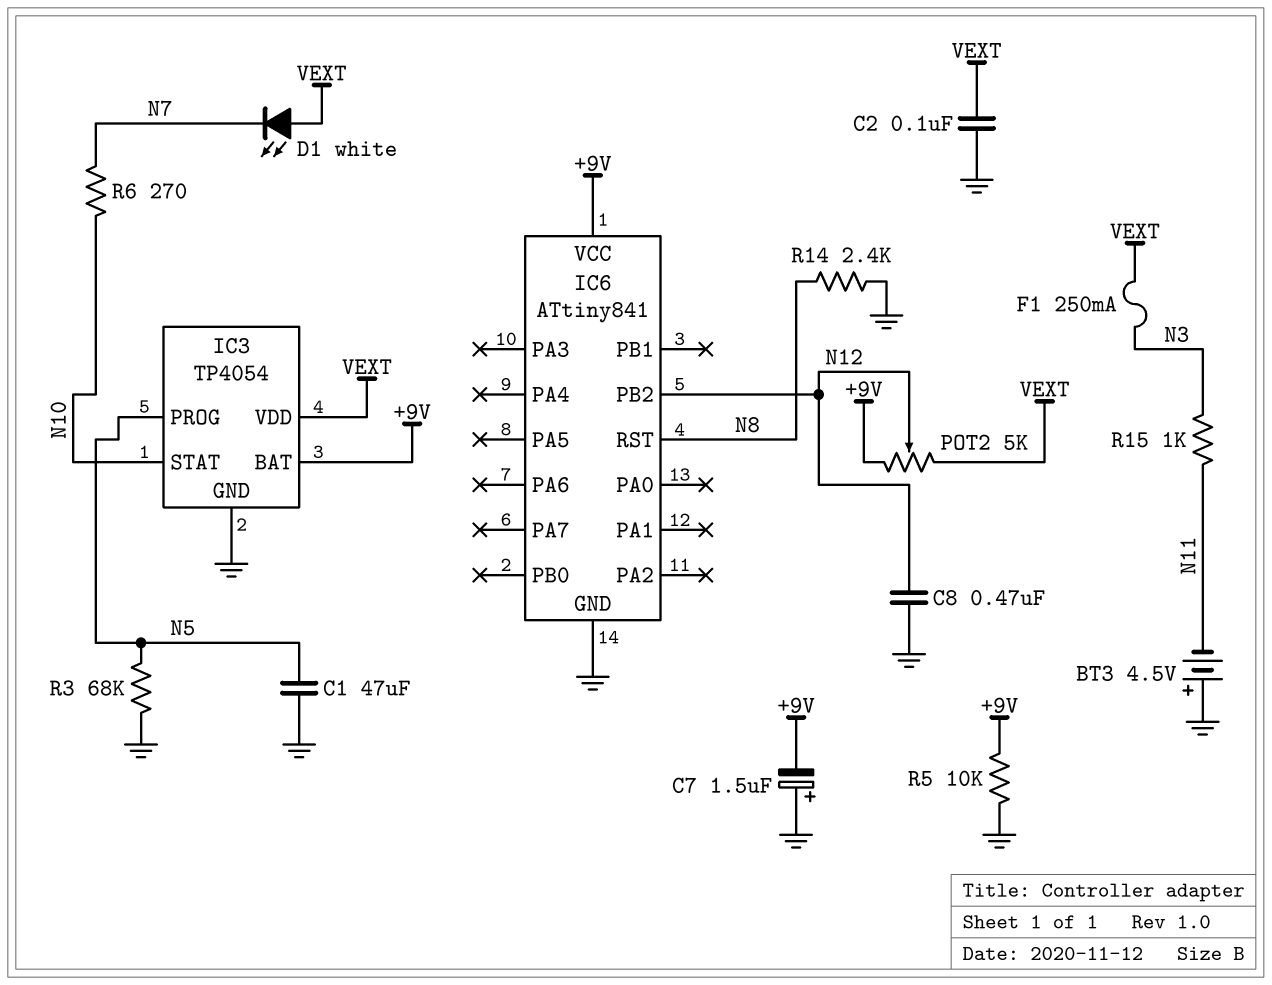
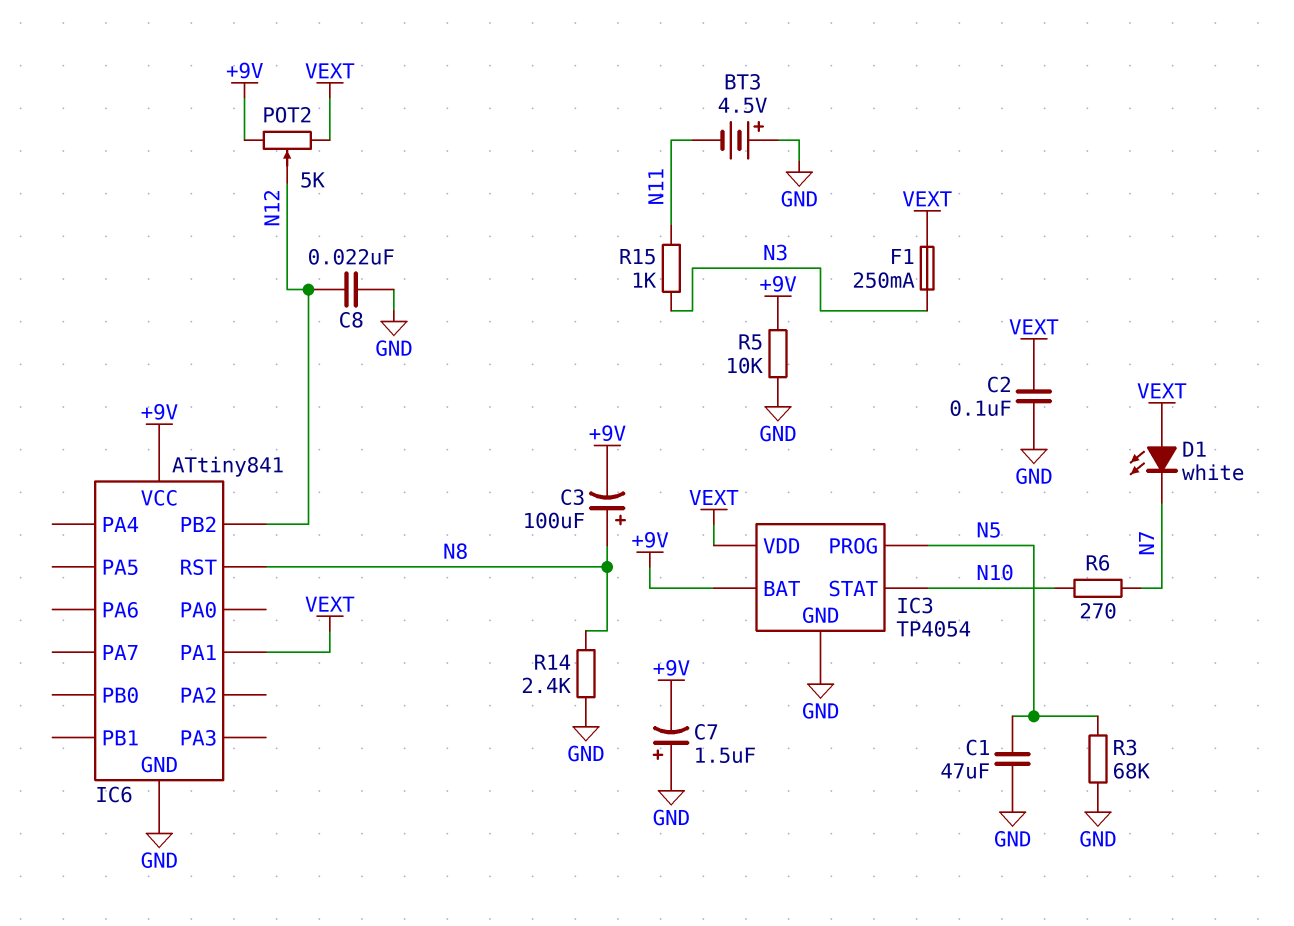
C3: none -> 100uF (plus N8, minus +9V)
C8: 470nF (GND, N12) -> 22nF (GND, N12)
IC6 pin PA1: none -> VEXT

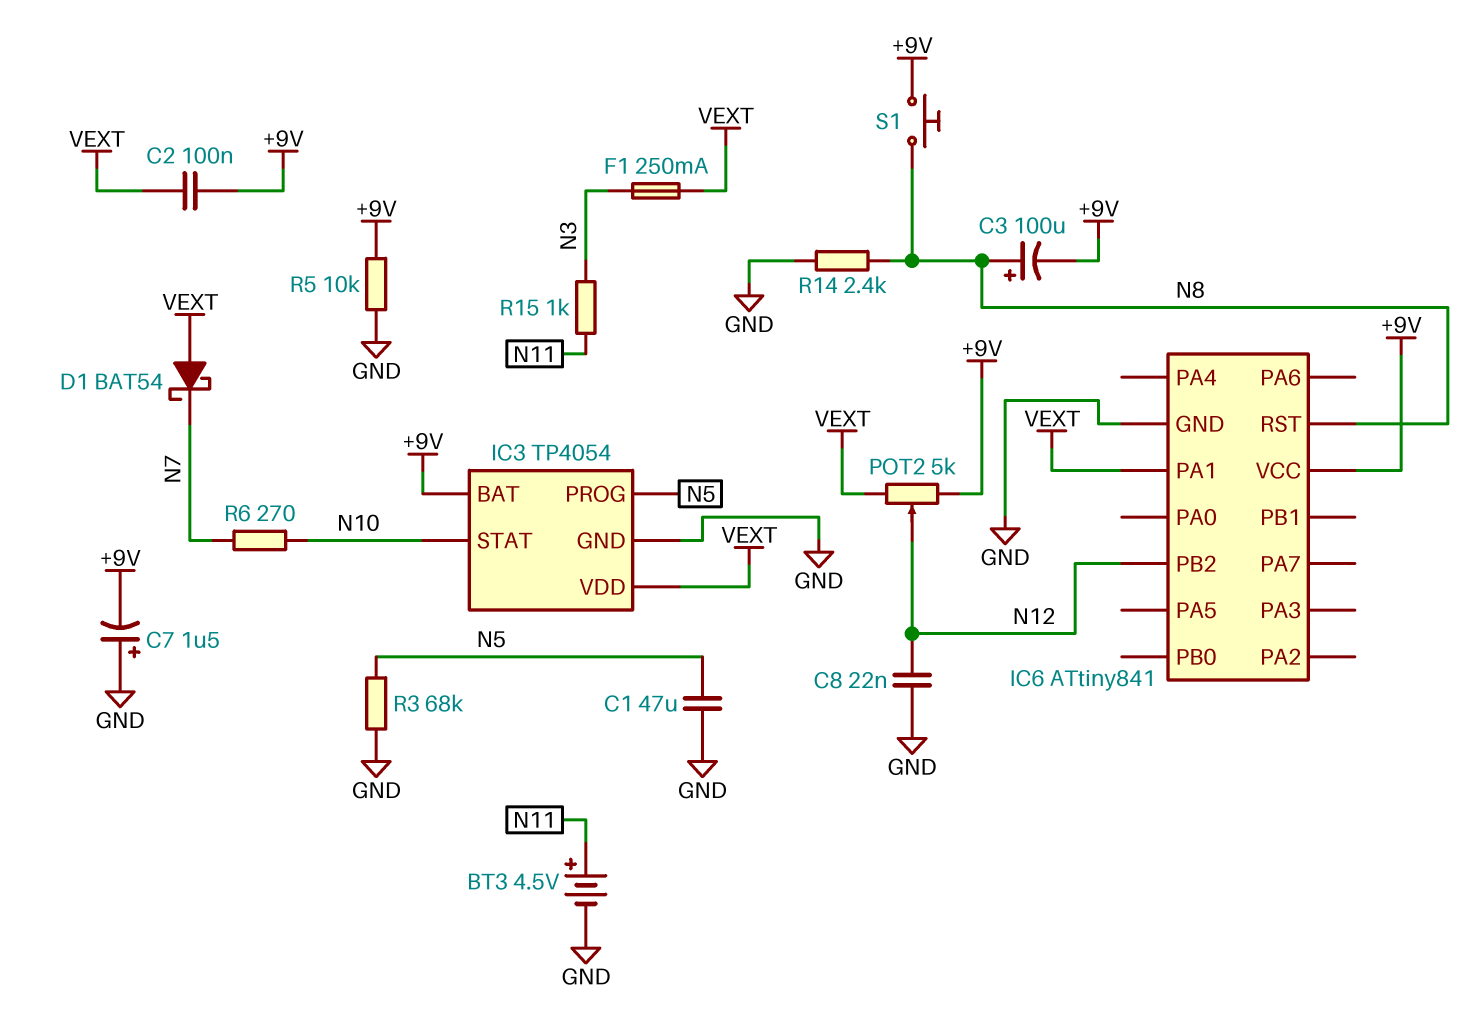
BT3: 4.5V (plus GND, minus N11) -> 4.5V (plus N11, minus GND)
C2: 100nF (GND, VEXT) -> 100nF (+9V, VEXT)
D1: LED white (A VEXT, K N7) -> schottky BAT54 (A VEXT, K N7)
S1: none -> button (+9V, N8)

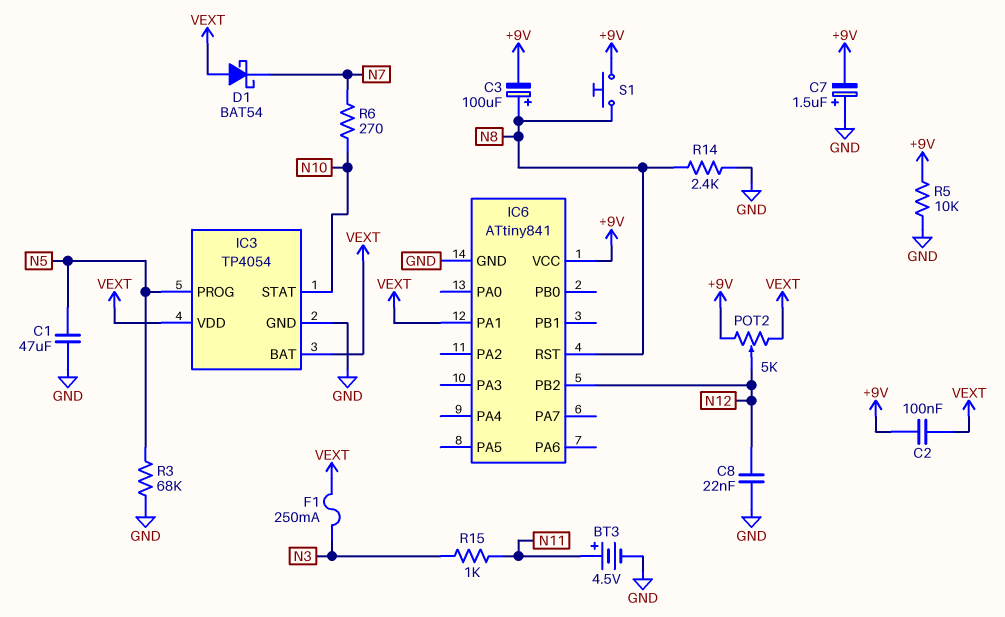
IC3 pin BAT: +9V -> VEXT

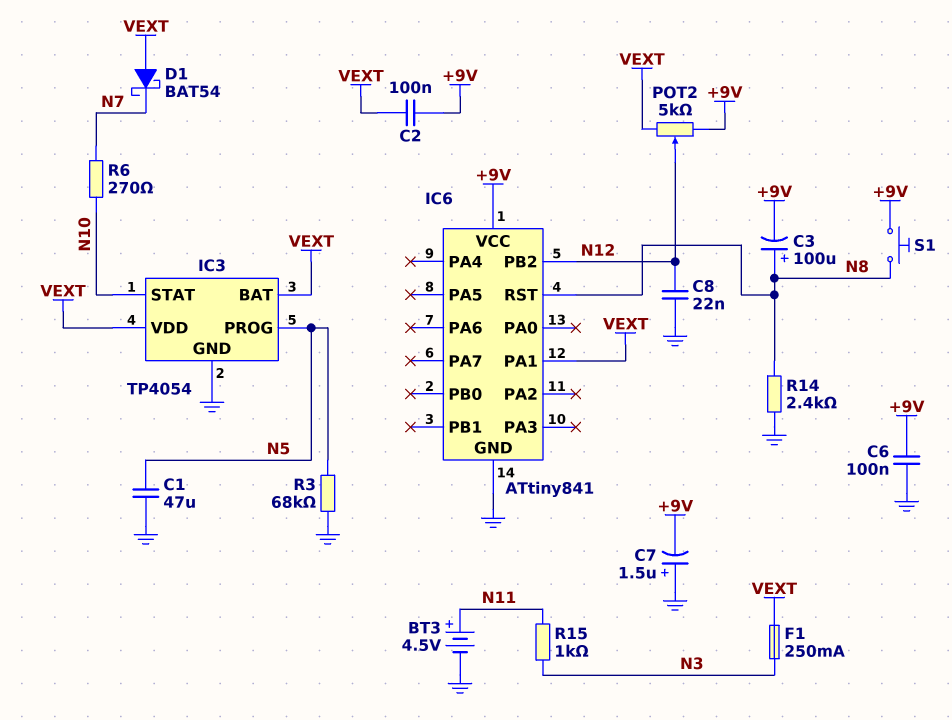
C6: none -> 100nF (+9V, GND)
R5: 10k (+9V, GND) -> none

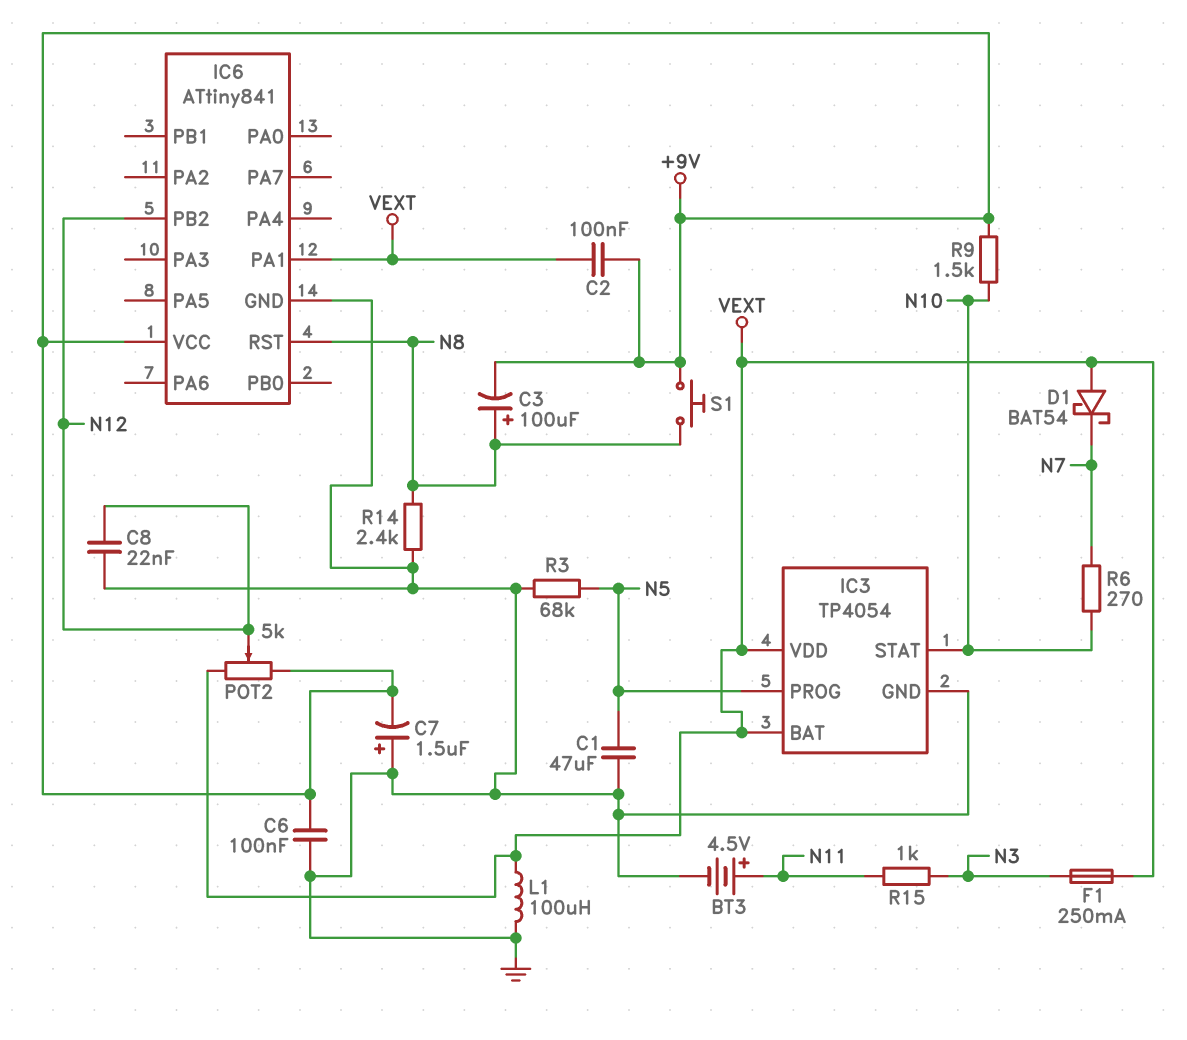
L1: none -> 100uH (GND, VEXT)
R9: none -> 1.5k (+9V, N10)

